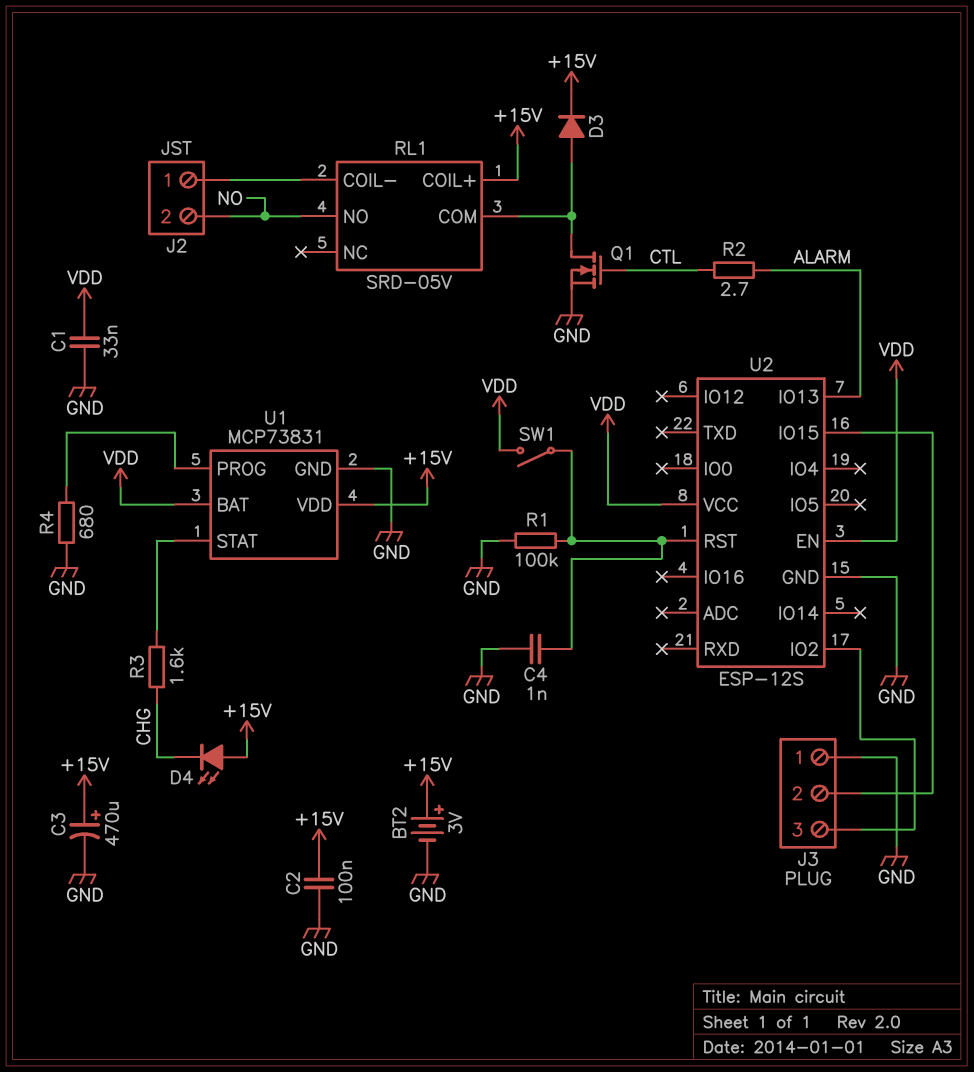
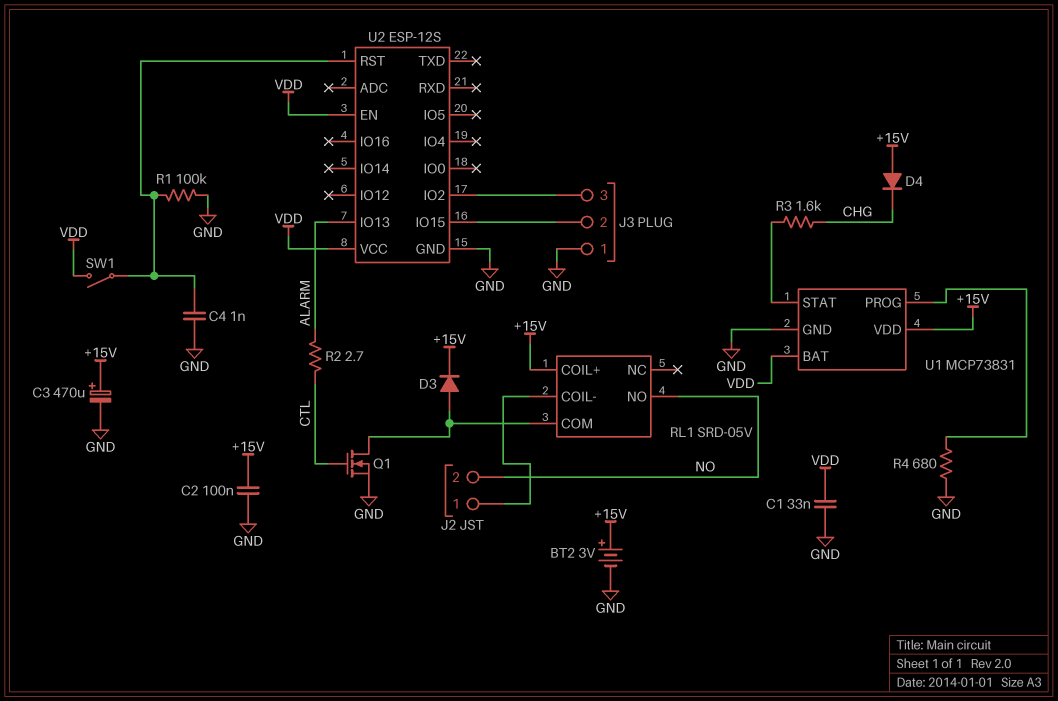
D4: LED (A +15V, K CHG) -> diode (A +15V, K CHG)

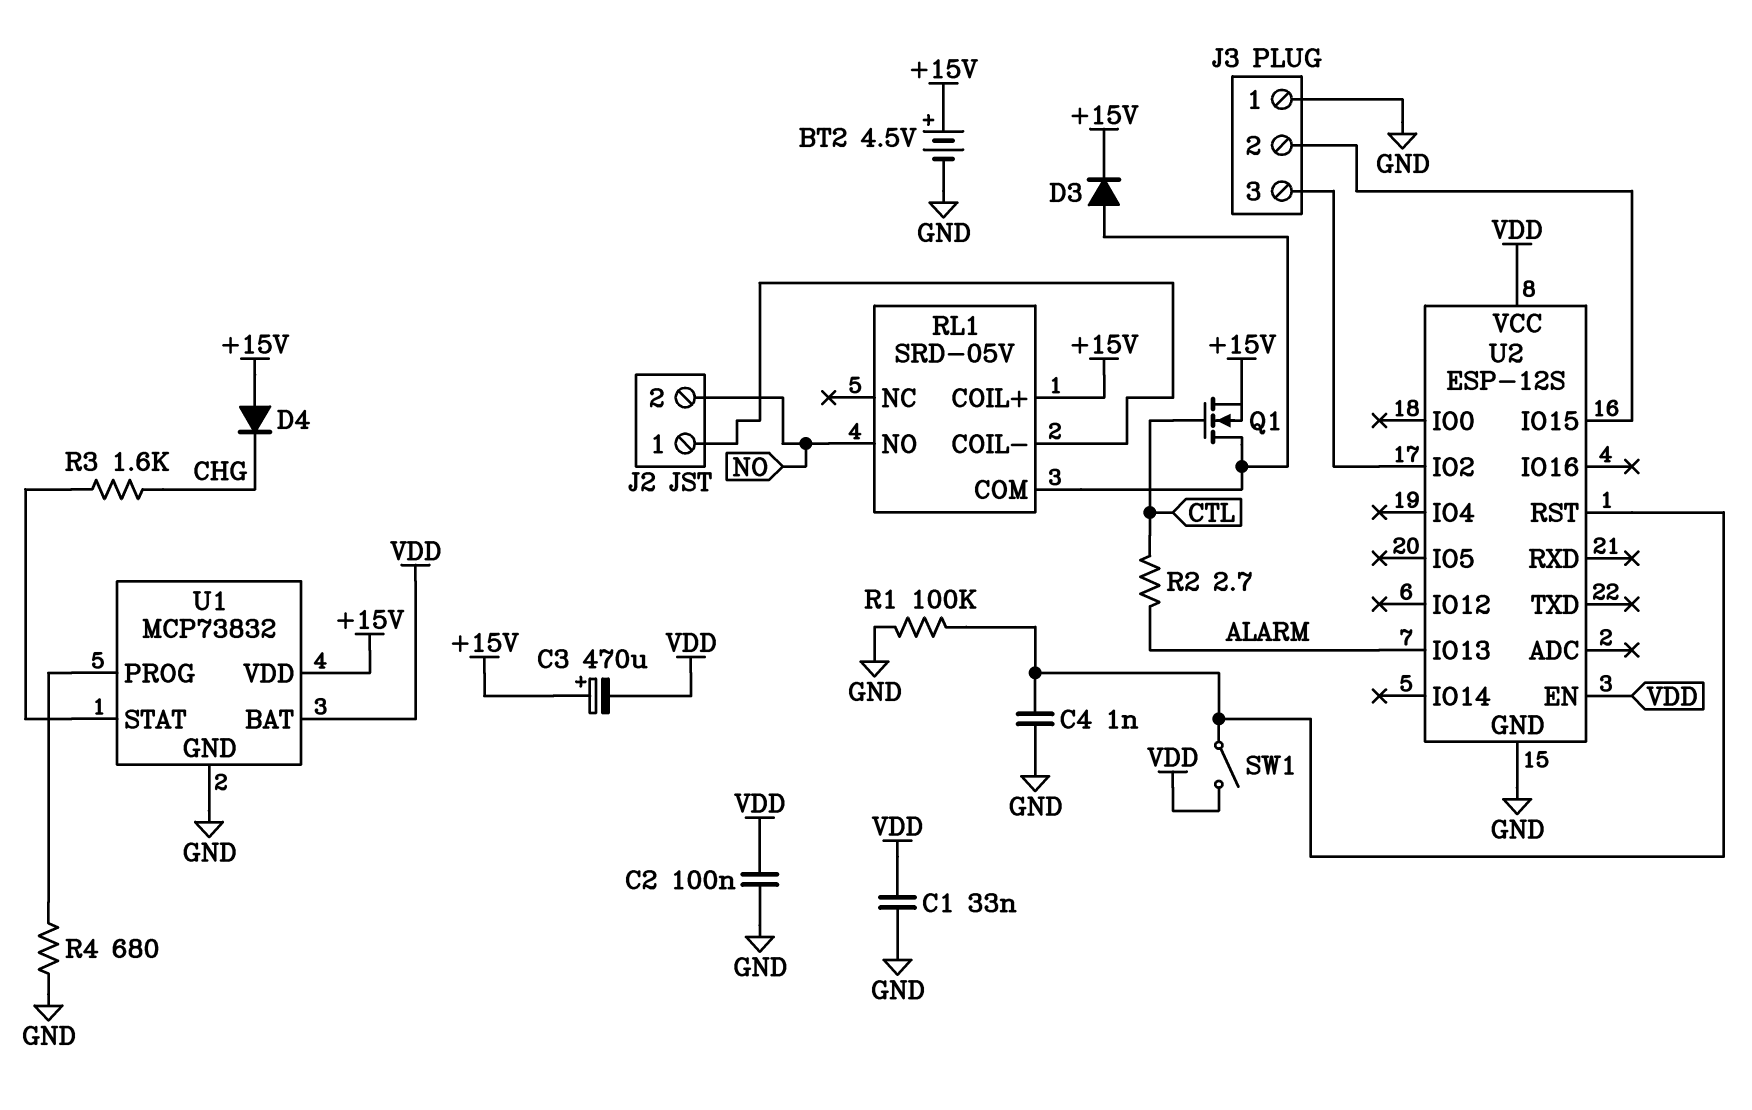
BT2: 3V (plus +15V, minus GND) -> 4.5V (plus +15V, minus GND)
C2: 100nF (+15V, GND) -> 100nF (GND, VDD)
C3: 470uF (plus +15V, minus GND) -> 470uF (plus +15V, minus VDD)
Q1: NMOS (G CTL, D RL1/COM, S GND) -> NMOS (G CTL, D RL1/COM, S +15V)
U1: MCP73831 -> MCP73832

